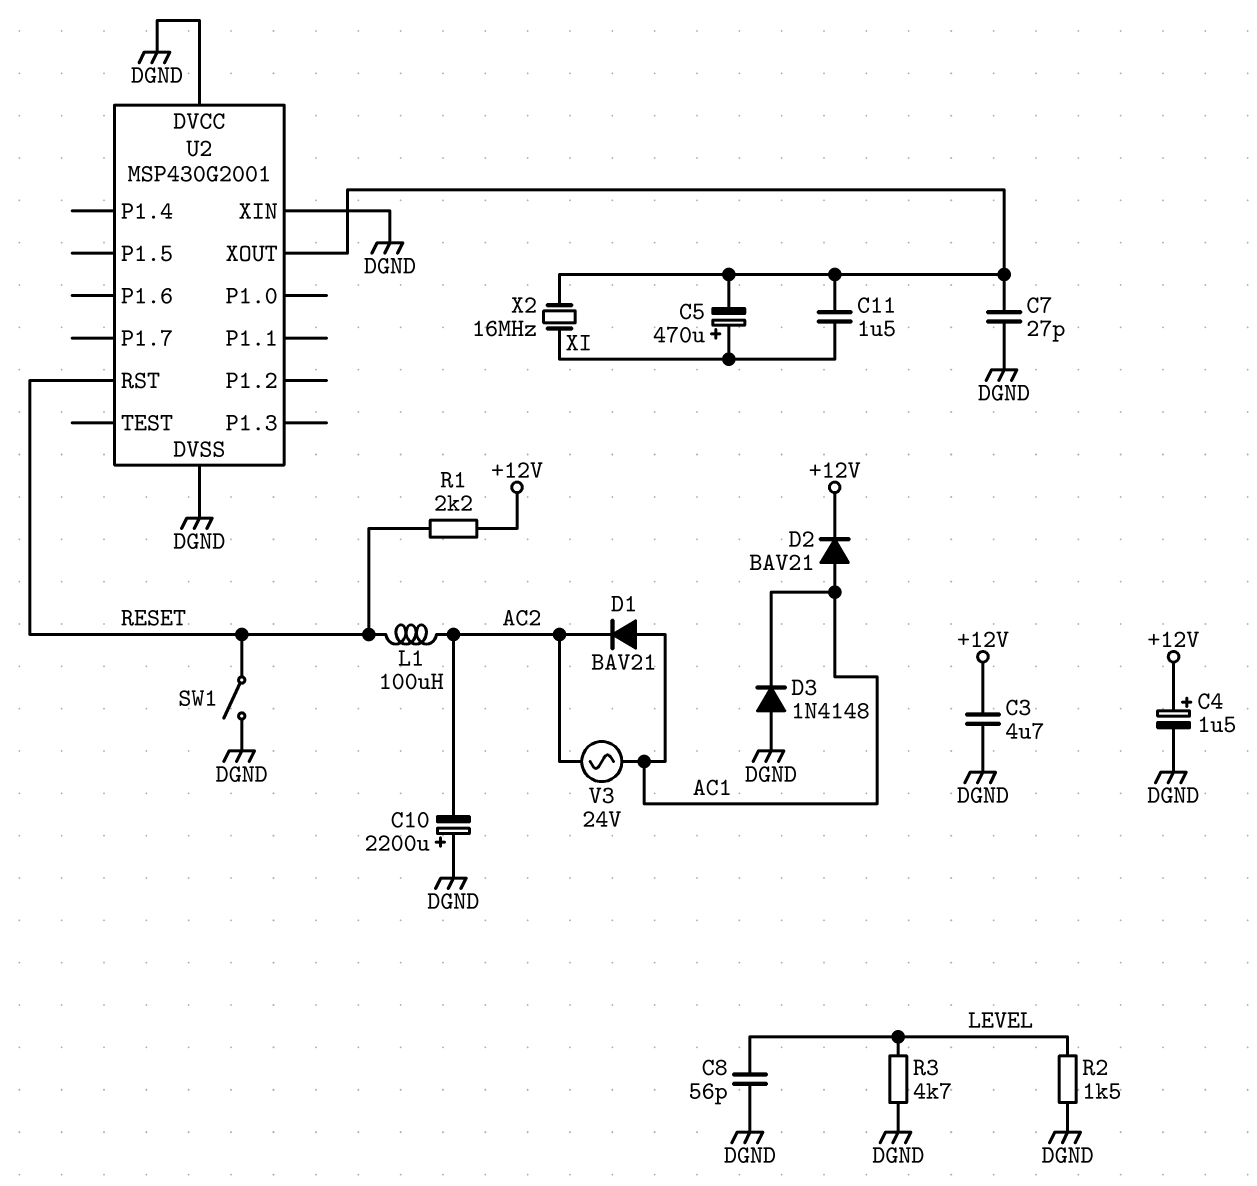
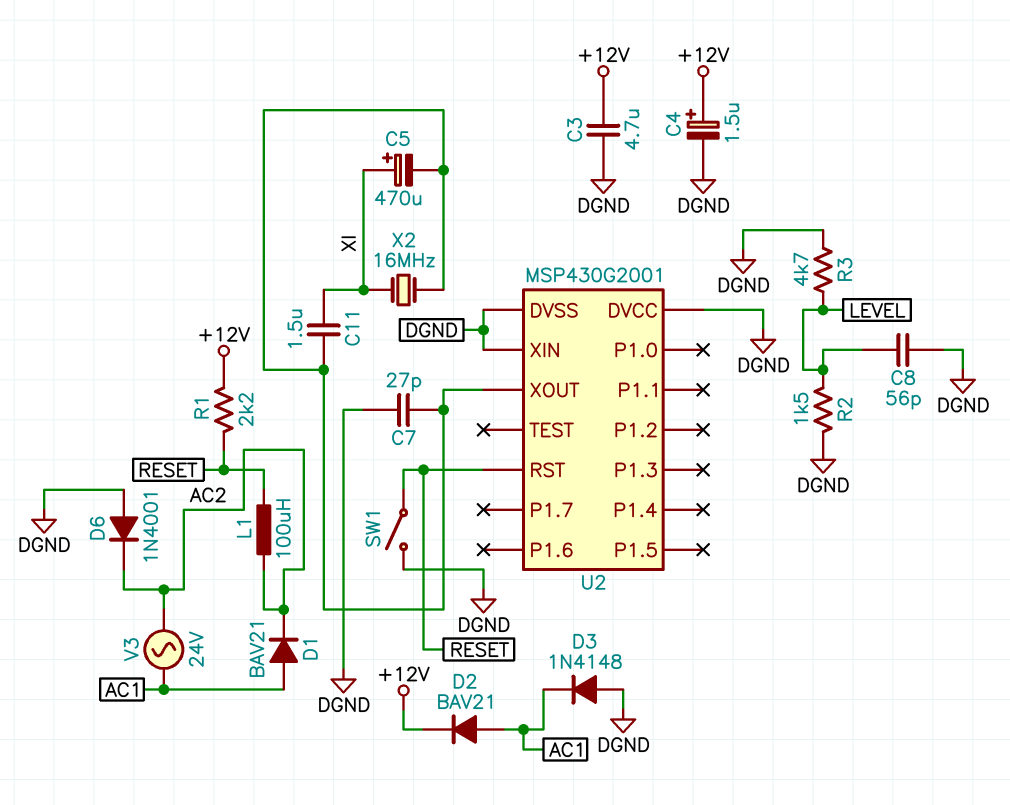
C10: 2200uF (plus DGND, minus AC2) -> none
D6: none -> diode 1N4001 (A DGND, K AC2)

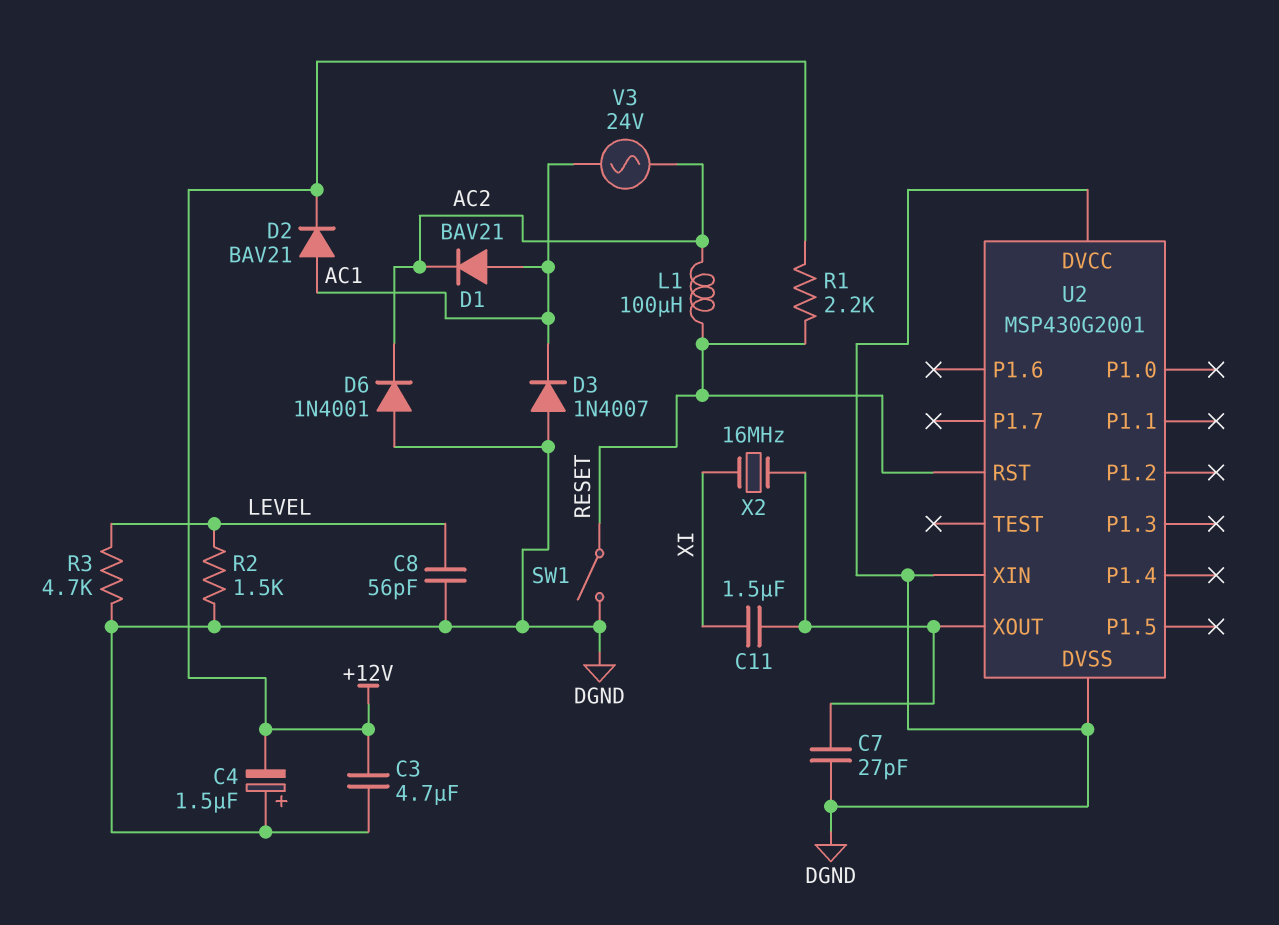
C4: 1.5uF (plus +12V, minus DGND) -> 1.5uF (plus DGND, minus +12V)
C5: 470uF (plus XI, minus U2/XOUT) -> none
D3: diode 1N4148 (A DGND, K AC1) -> diode 1N4007 (A DGND, K AC1)

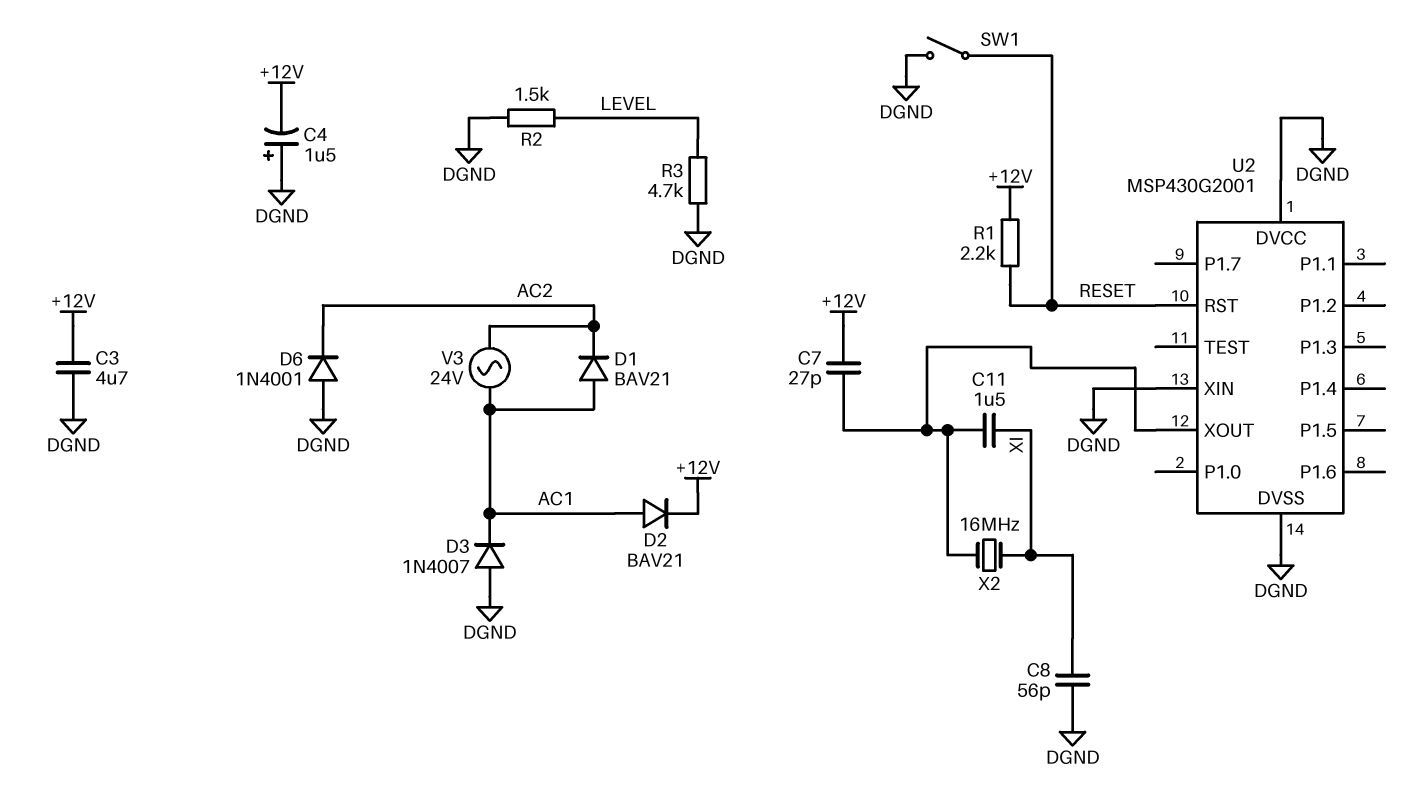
C7: 27pF (DGND, U2/XOUT) -> 27pF (+12V, U2/XOUT)
C8: 56pF (DGND, LEVEL) -> 56pF (DGND, XI)
L1: 100uH (AC2, RESET) -> none

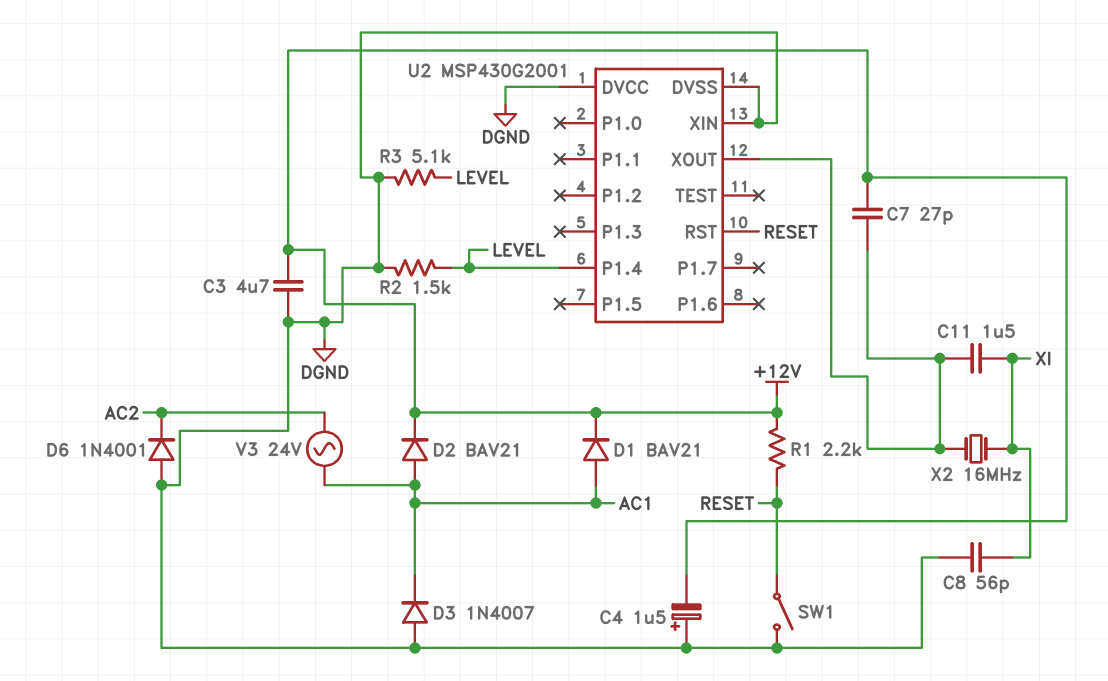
D1: diode BAV21 (A AC1, K AC2) -> diode BAV21 (A AC1, K +12V)
R3: 4.7k (DGND, LEVEL) -> 5.1k (DGND, LEVEL)
U2 pin P1.4: none -> LEVEL

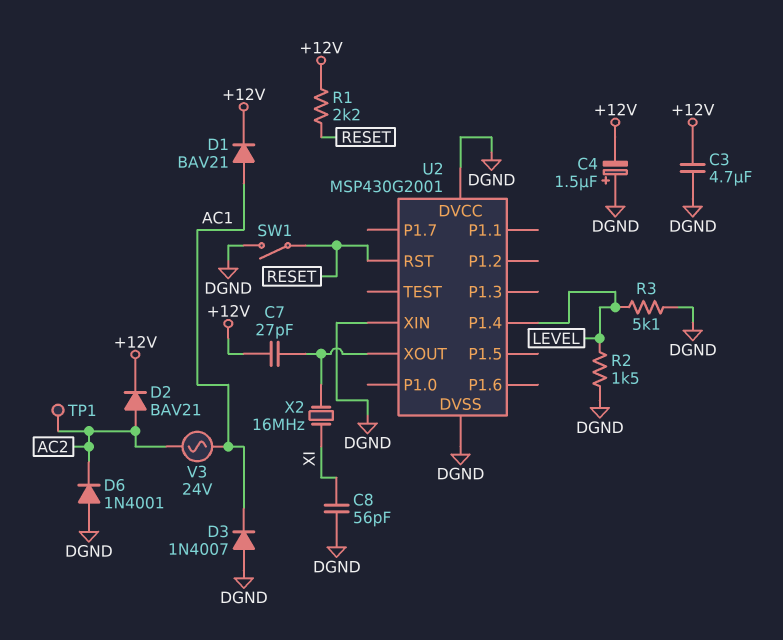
C11: 1.5uF (U2/XOUT, XI) -> none
D2: diode BAV21 (A AC1, K +12V) -> diode BAV21 (A AC2, K +12V)
TP1: none -> test point (AC2)

